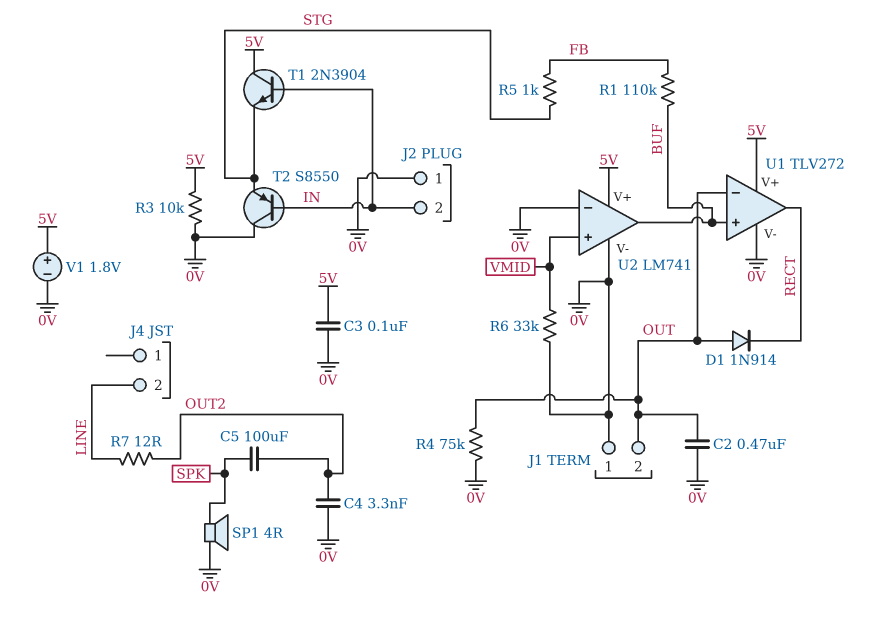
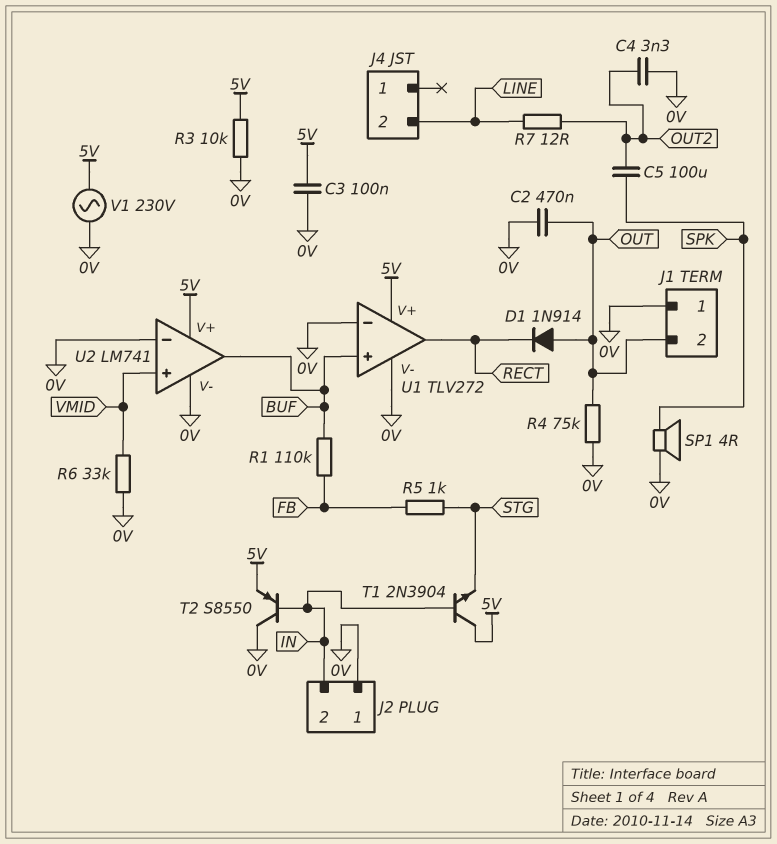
T2: PNP S8550 (B IN, C 0V, E STG) -> PNP S8550 (B IN, C 0V, E 5V)
U1 pin in-: OUT -> 0V
V1: 1.8V (plus 5V, minus 0V) -> AC 230V (0V, 5V)

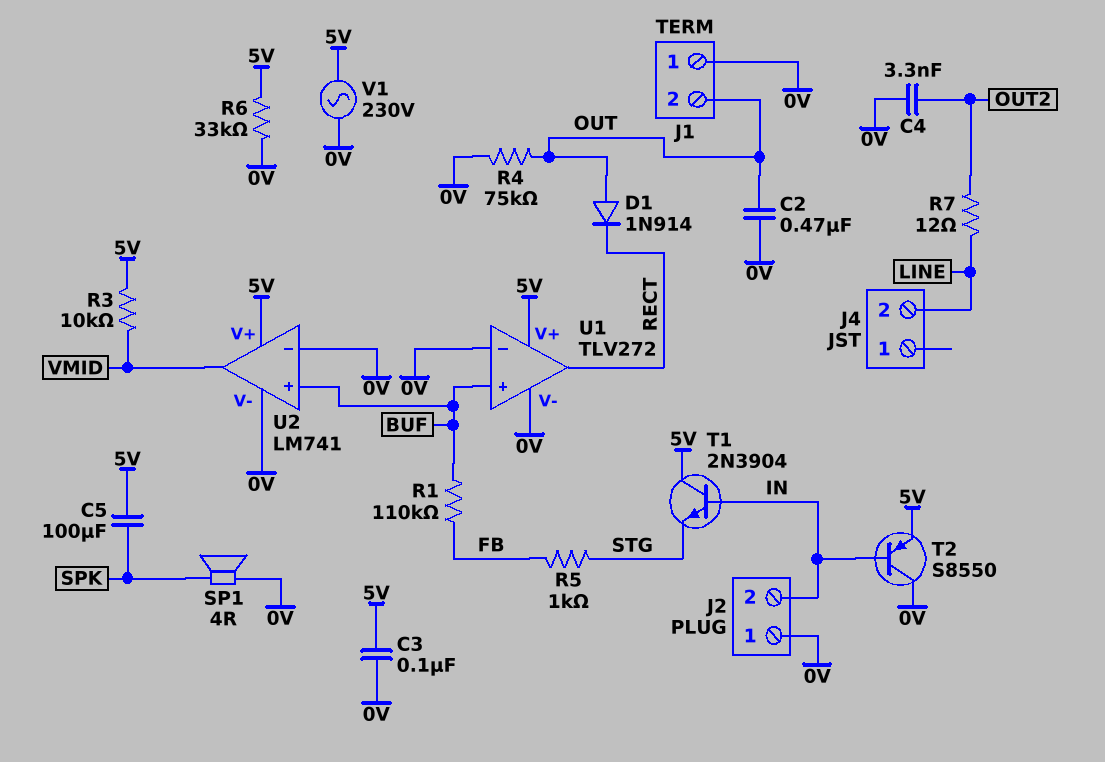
C5: 100uF (OUT2, SPK) -> 100uF (5V, SPK)
R3: 10k (0V, 5V) -> 10k (5V, VMID)
R6: 33k (0V, VMID) -> 33k (0V, 5V)
U2 pin in+: VMID -> BUF
U2 pin out: BUF -> VMID

